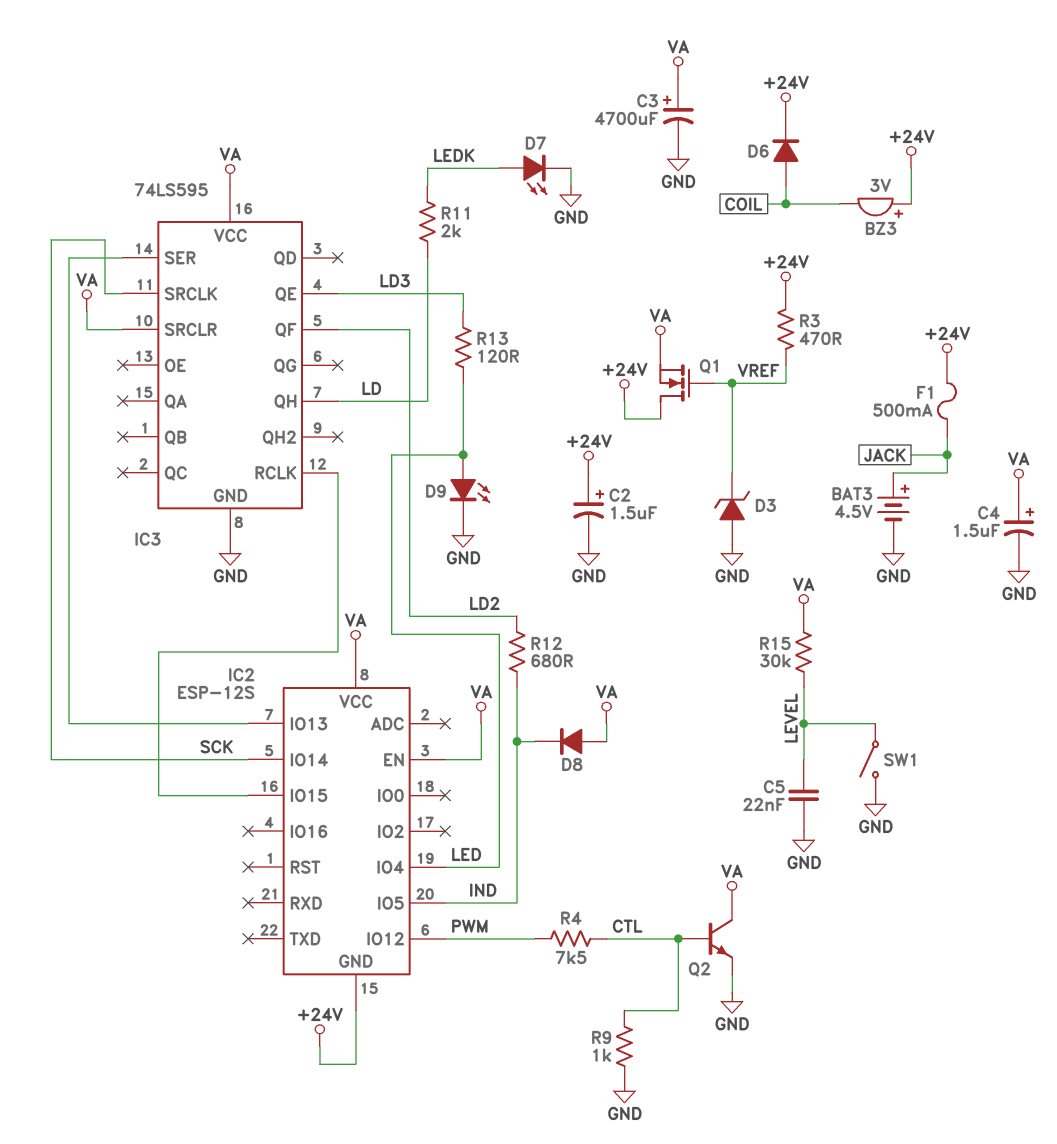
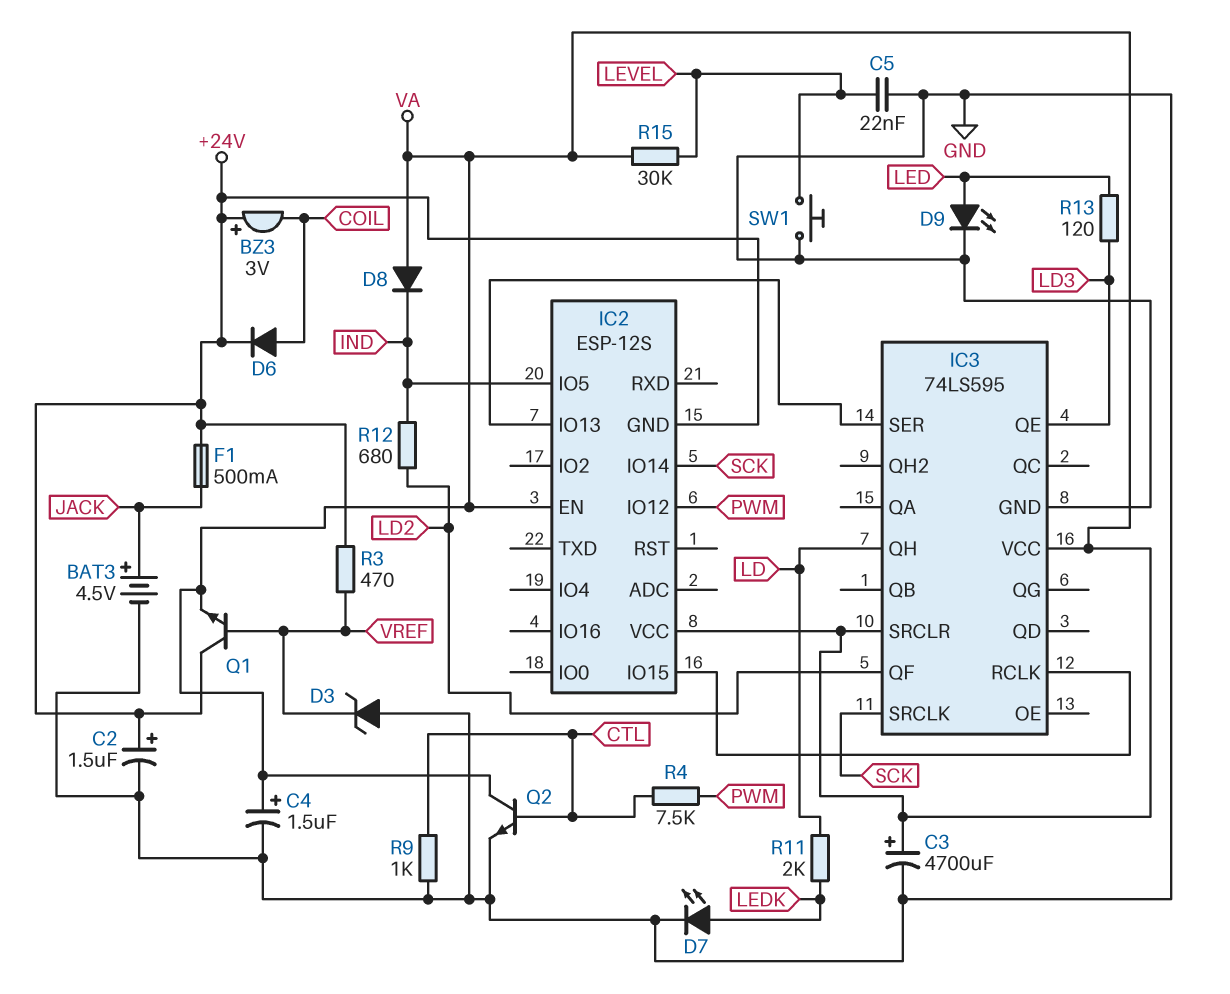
IC2 pin IO4: LED -> none
Q1: NMOS (G VREF, D +24V, S VA) -> NPN (B VREF, C +24V, E VA)
SW1: switch (GND, LEVEL) -> button (GND, LEVEL)

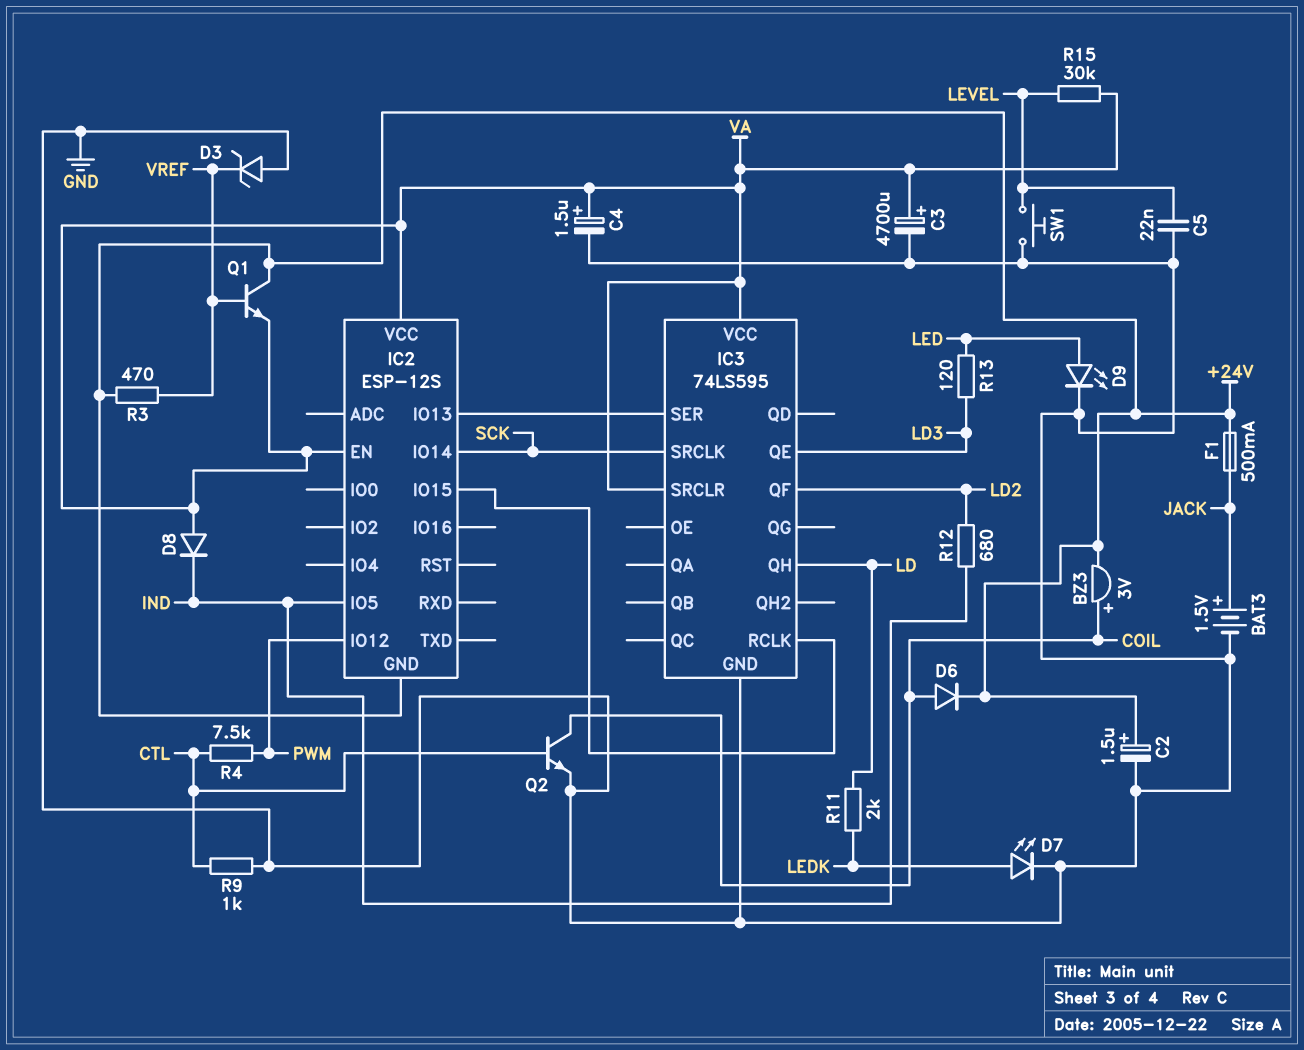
BAT3: 4.5V (plus JACK, minus GND) -> 1.5V (plus JACK, minus GND)
BZ3: buzzer 3V (plus +24V, minus COIL) -> buzzer 3V (plus COIL, minus +24V)
Q2: NPN (B CTL, C VA, E GND) -> NPN (B CTL, C COIL, E GND)

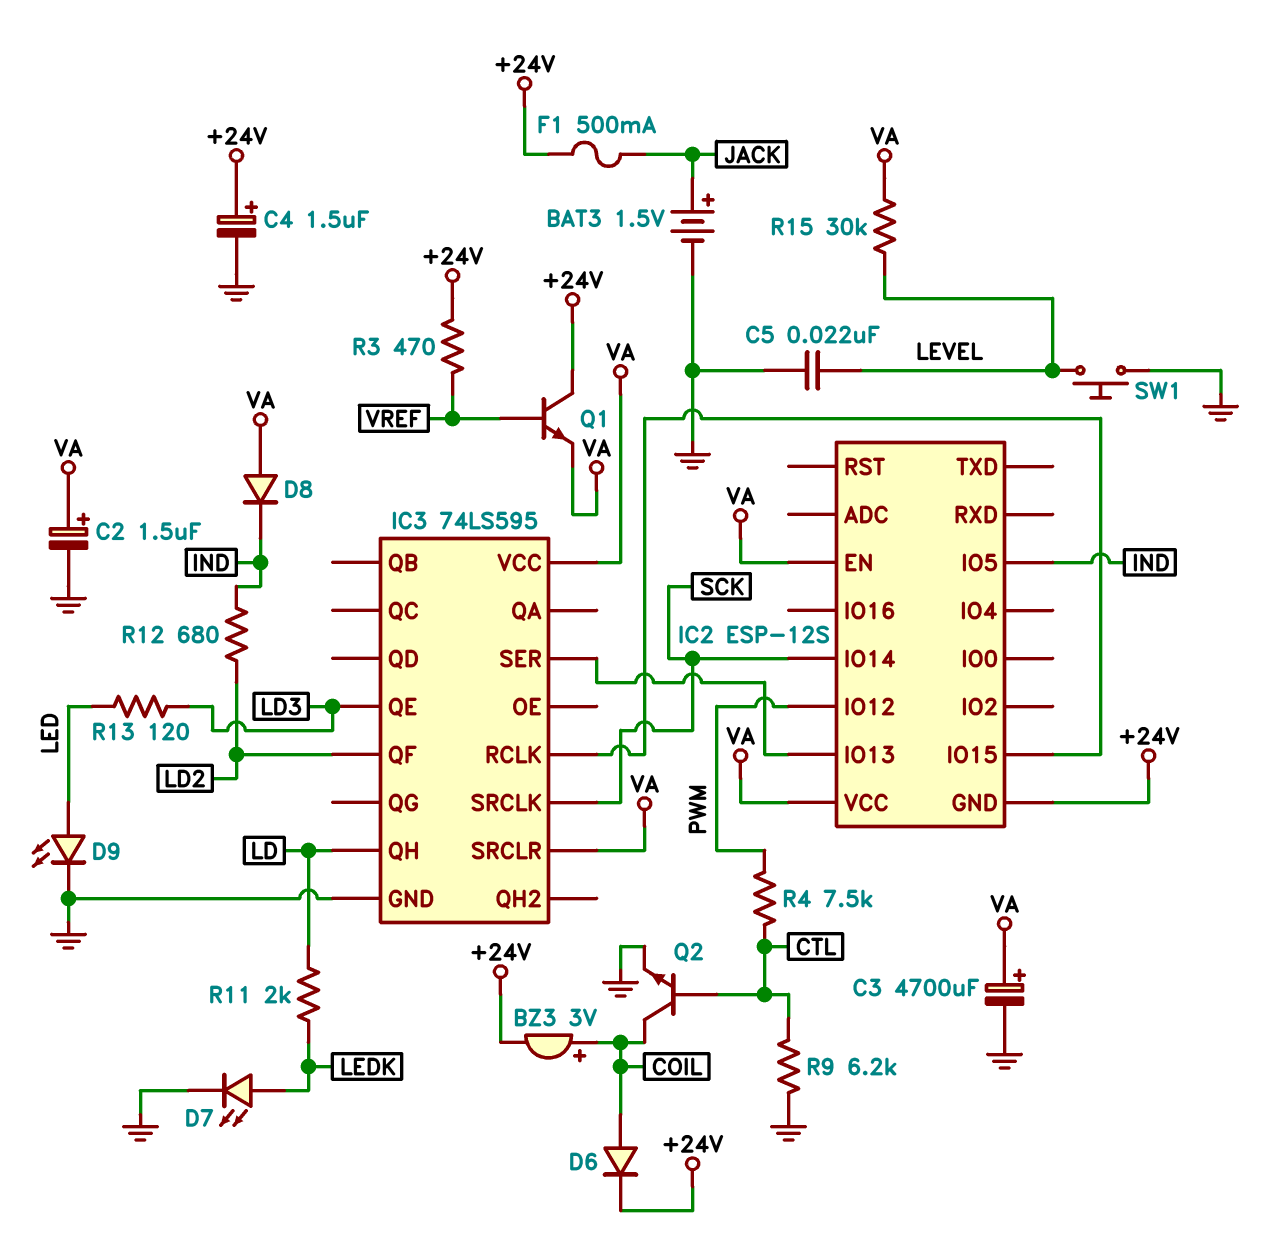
C2: 1.5uF (plus +24V, minus GND) -> 1.5uF (plus VA, minus GND)
C4: 1.5uF (plus VA, minus GND) -> 1.5uF (plus +24V, minus GND)
D3: zener (A GND, K VREF) -> none
R9: 1k (CTL, GND) -> 6.2k (CTL, GND)

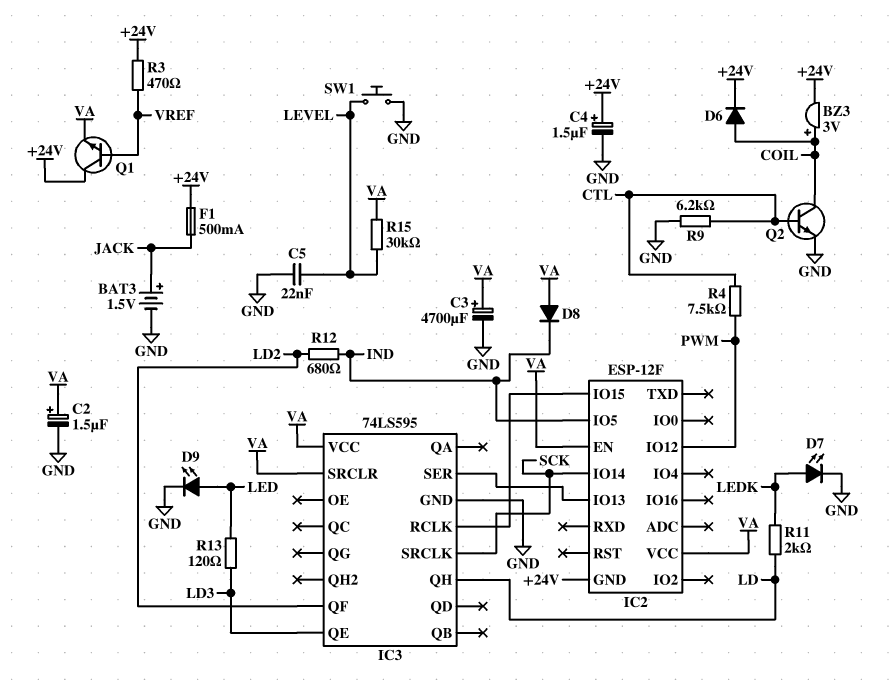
IC2: ESP-12S -> ESP-12F

